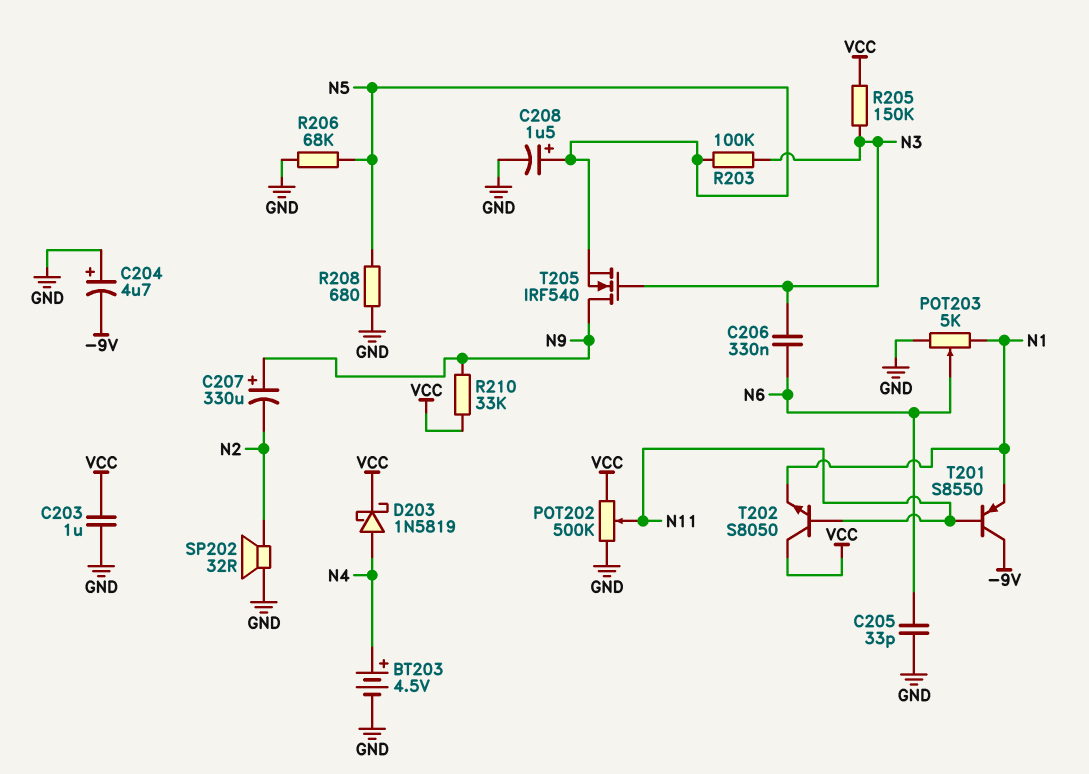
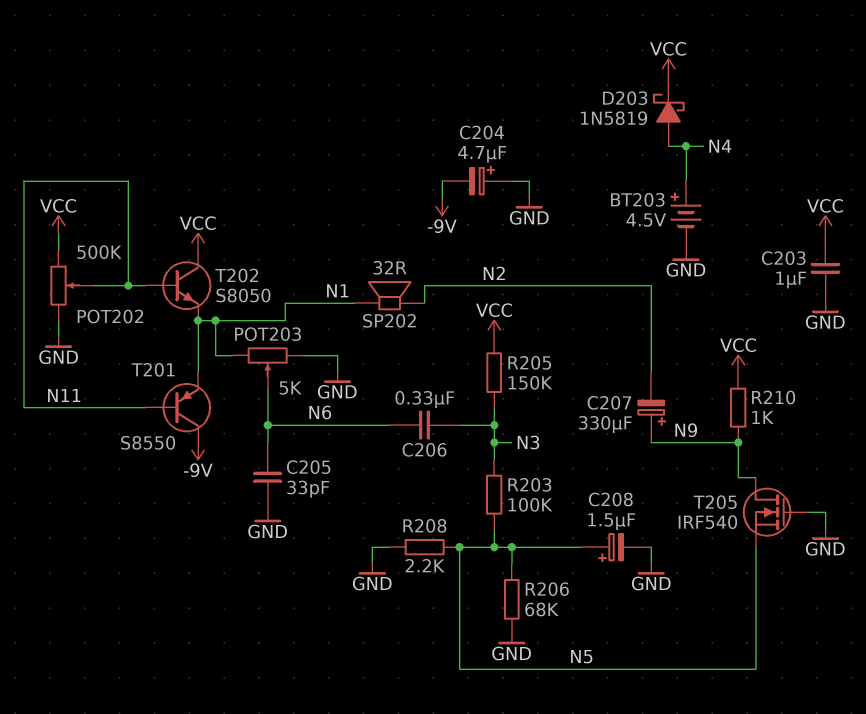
R208: 680 (GND, N5) -> 2.2k (GND, N5)
R210: 33k (N9, VCC) -> 1k (N9, VCC)
SP202: speaker 32R (GND, N2) -> speaker 32R (N1, N2)
T205: NMOS IRF540 (G N3, D N9, S N5) -> NMOS IRF540 (G GND, D N9, S N5)

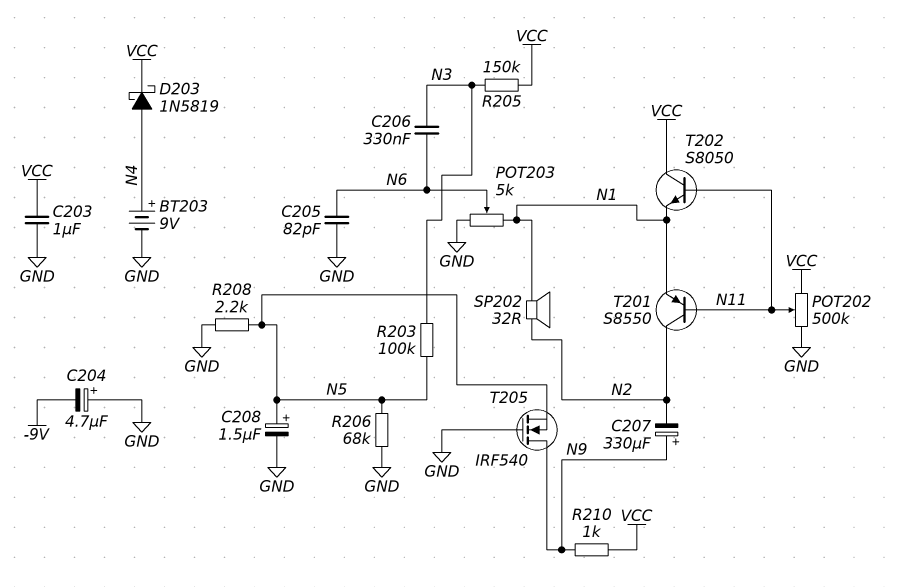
BT203: 4.5V (plus N4, minus GND) -> 9V (plus N4, minus GND)
C205: 33pF (GND, N6) -> 82pF (GND, N6)
T201: PNP S8550 (B N11, C -9V, E N1) -> PNP S8550 (B N11, C N2, E N1)

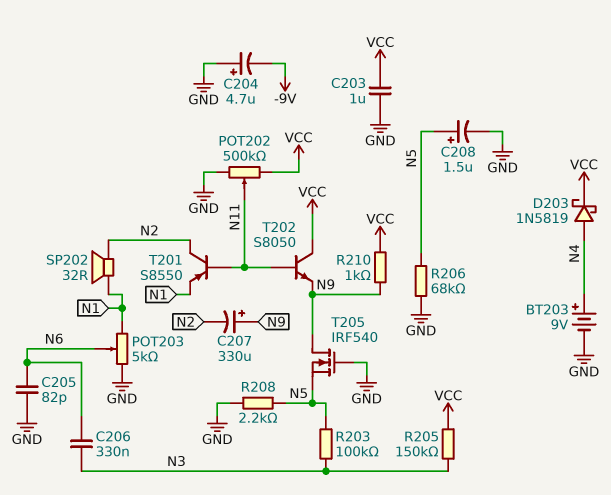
T202: NPN S8050 (B N11, C VCC, E N1) -> NPN S8050 (B N11, C VCC, E N9)

